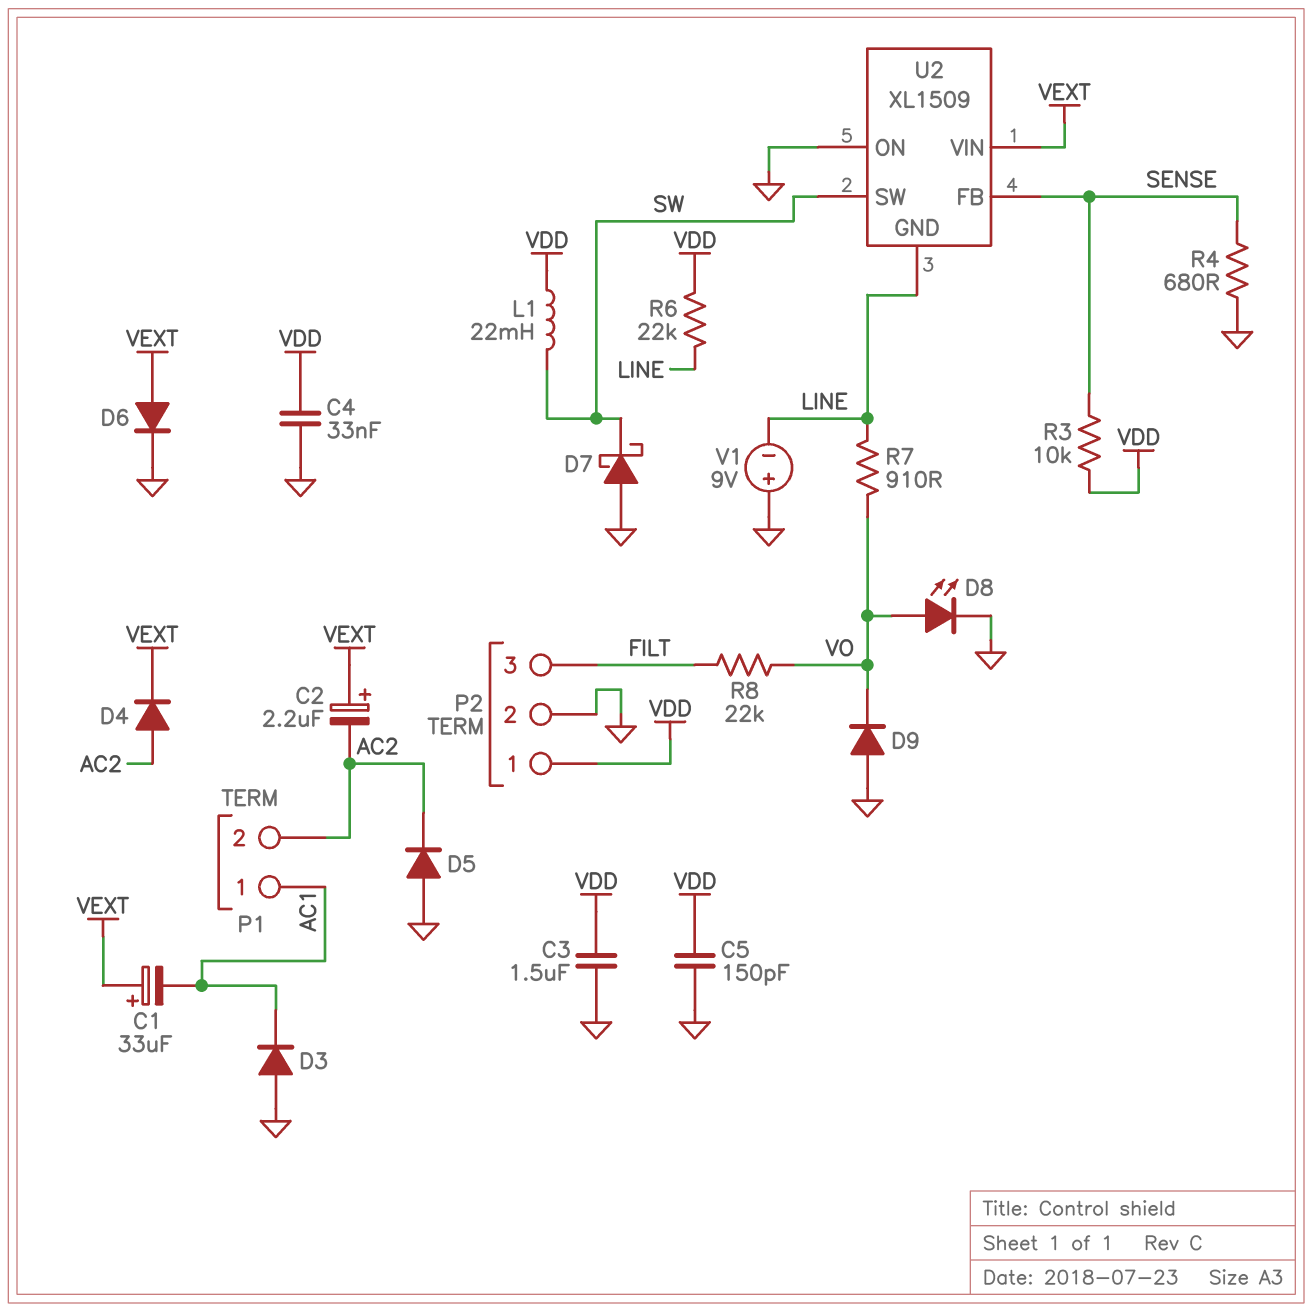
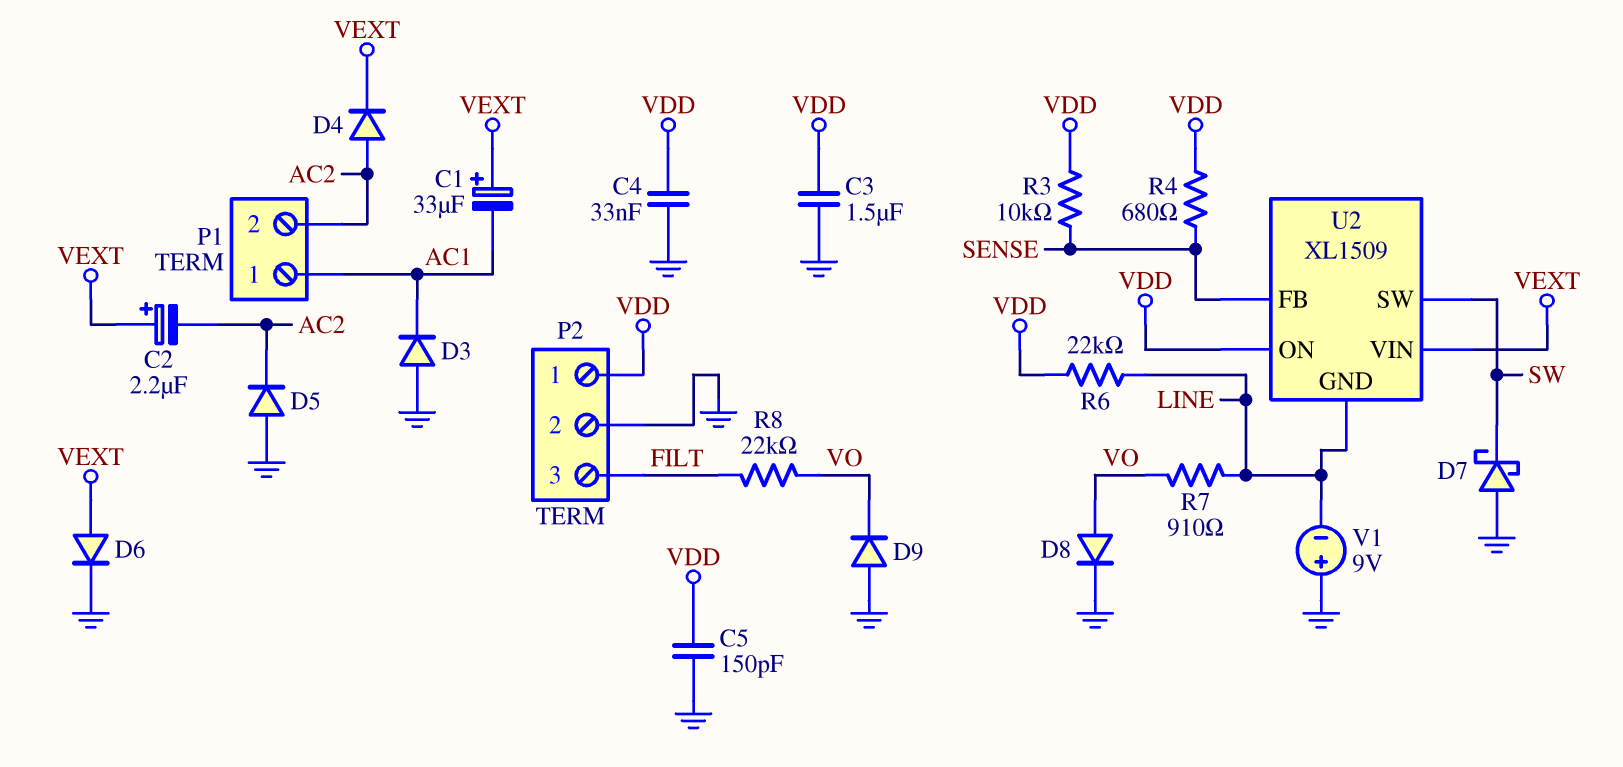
D8: LED (A VO, K GND) -> diode (A VO, K GND)
L1: 22mH (SW, VDD) -> none
R4: 680 (GND, SENSE) -> 680 (SENSE, VDD)
U2 pin ON: GND -> VDD

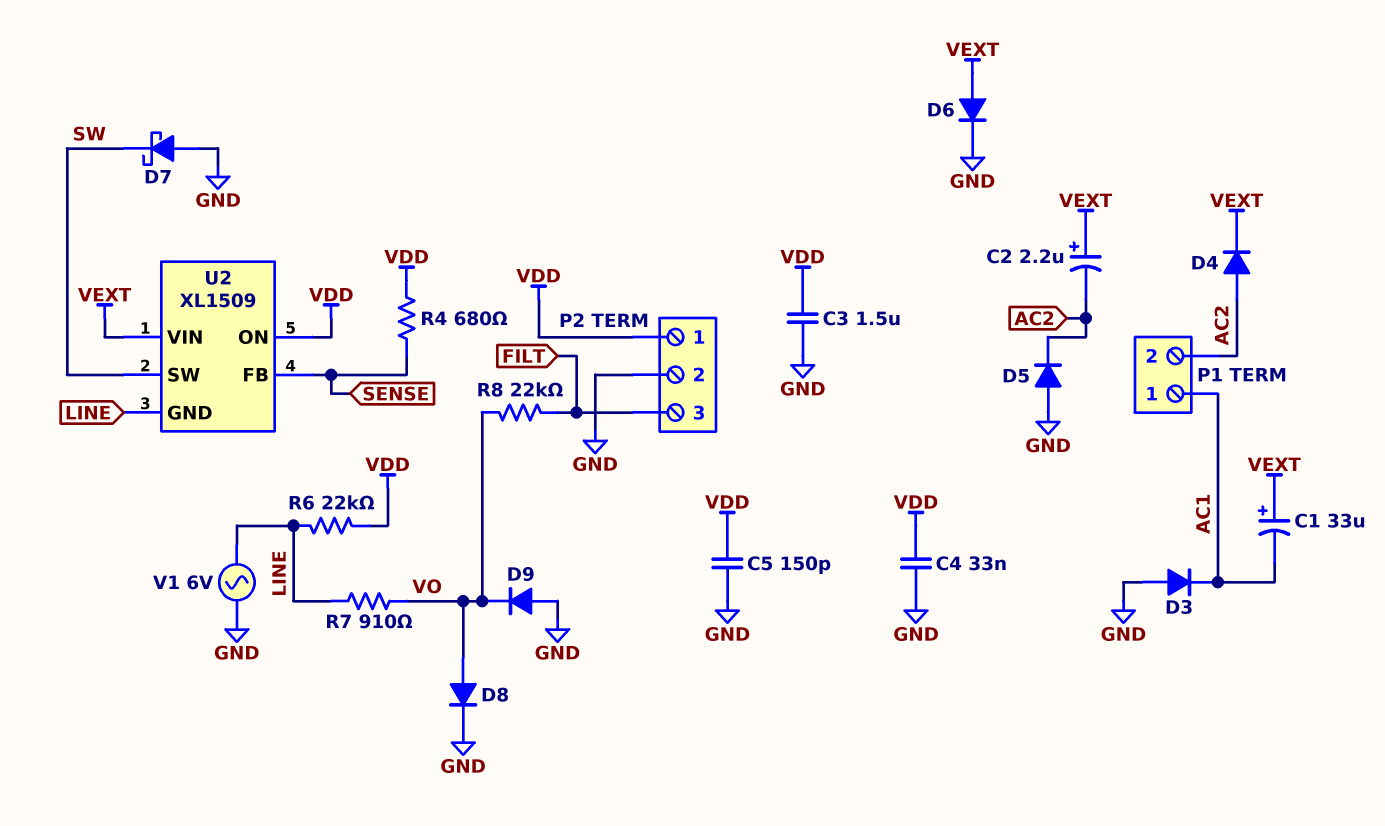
R3: 10k (SENSE, VDD) -> none
V1: 9V (plus GND, minus LINE) -> AC 6V (GND, LINE)

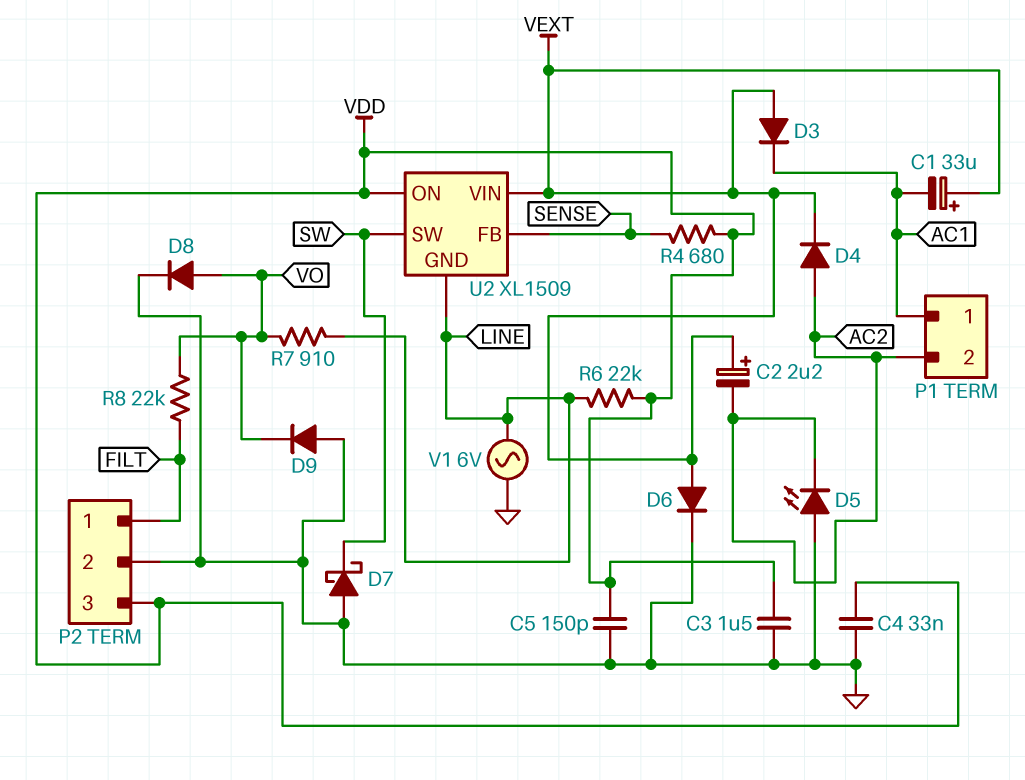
D3: diode (A GND, K AC1) -> diode (A VEXT, K AC1)
D5: diode (A GND, K AC2) -> LED (A GND, K AC2)
P2 pin 1: VDD -> FILT
P2 pin 3: FILT -> VDD

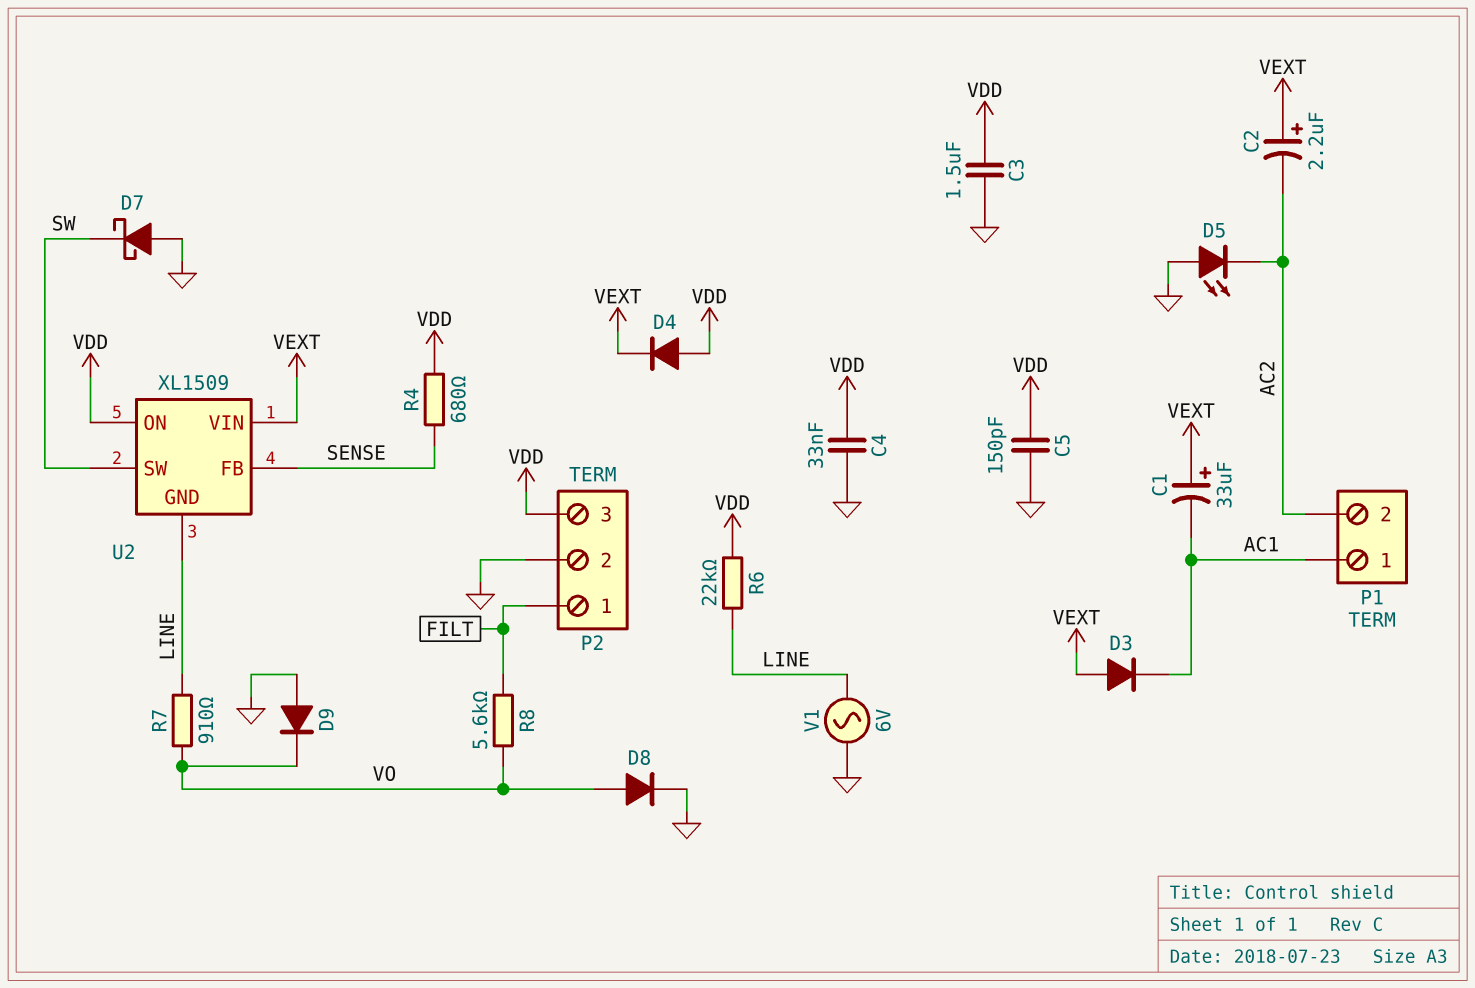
D4: diode (A AC2, K VEXT) -> diode (A VDD, K VEXT)
D6: diode (A VEXT, K GND) -> none
R8: 22k (FILT, VO) -> 5.6k (FILT, VO)

